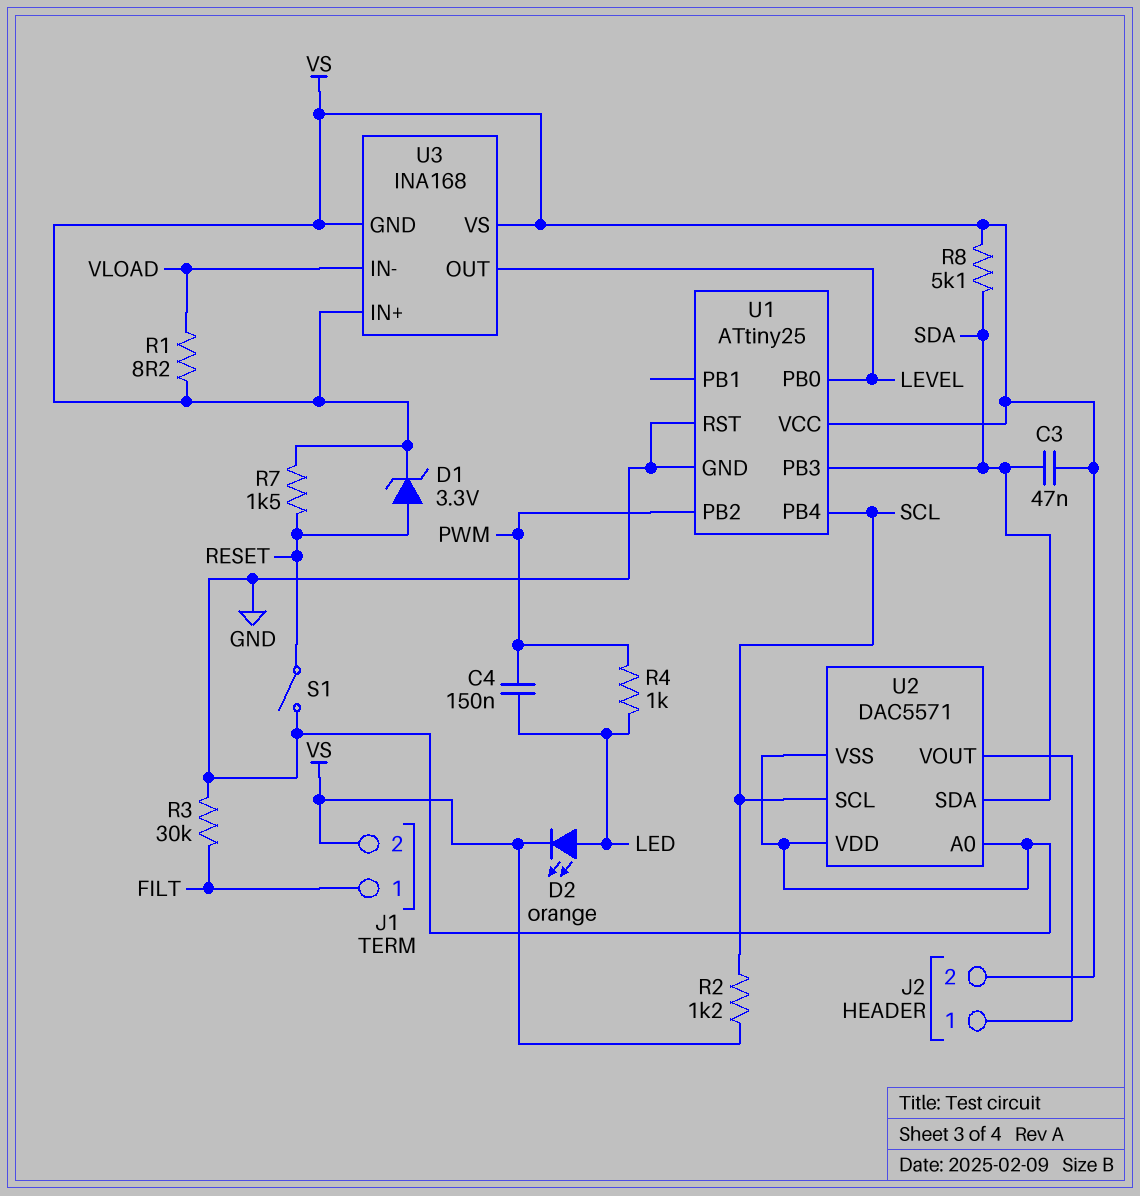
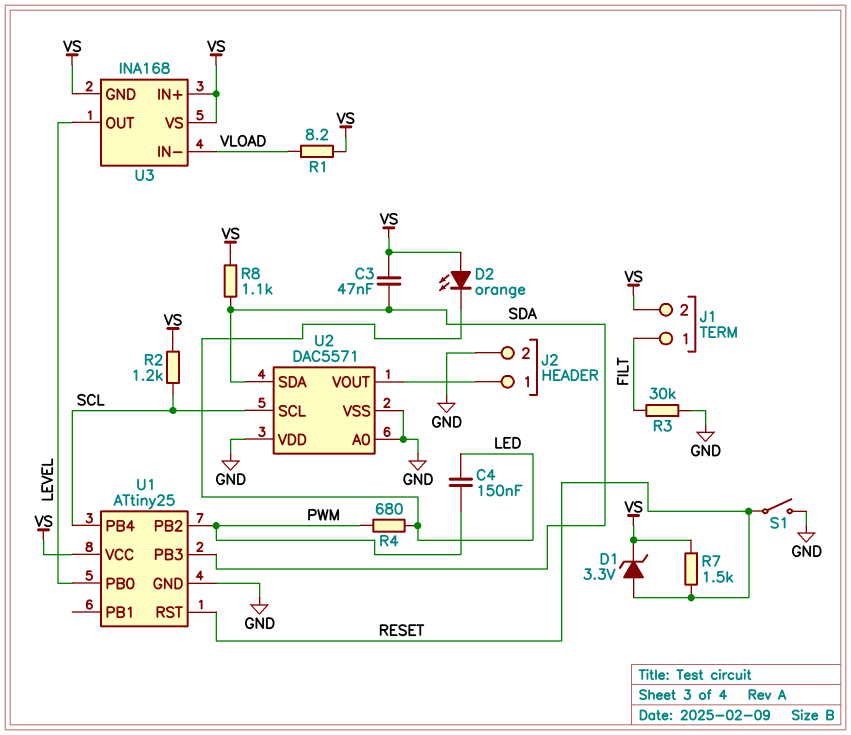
D2: LED orange (A LED, K VS) -> LED orange (A VS, K LED)
J2 pin 2: VS -> GND
R4: 1k (LED, PWM) -> 680 (LED, PWM)
R8: 5.1k (SDA, VS) -> 1.1k (SDA, VS)
U1 pin RST: GND -> RESET

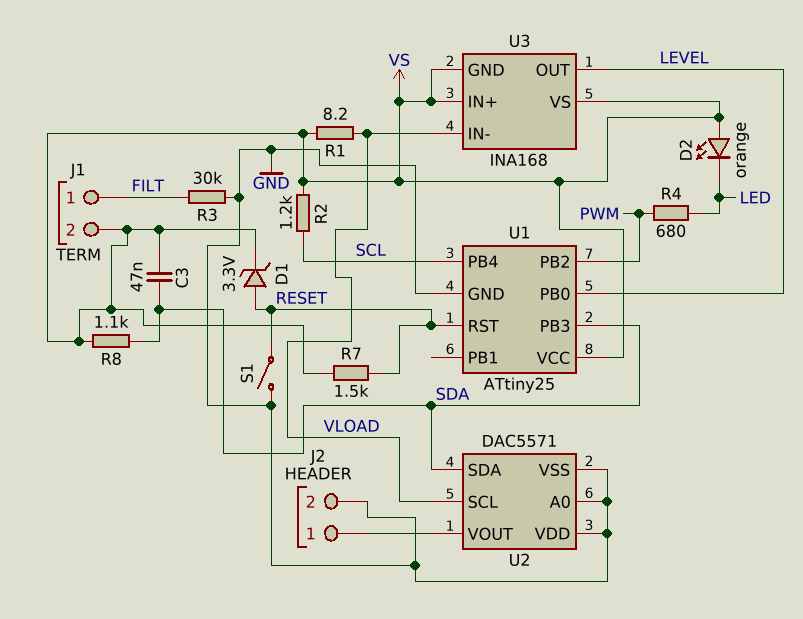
C4: 150nF (LED, PWM) -> none
U2 pin SCL: SCL -> VLOAD

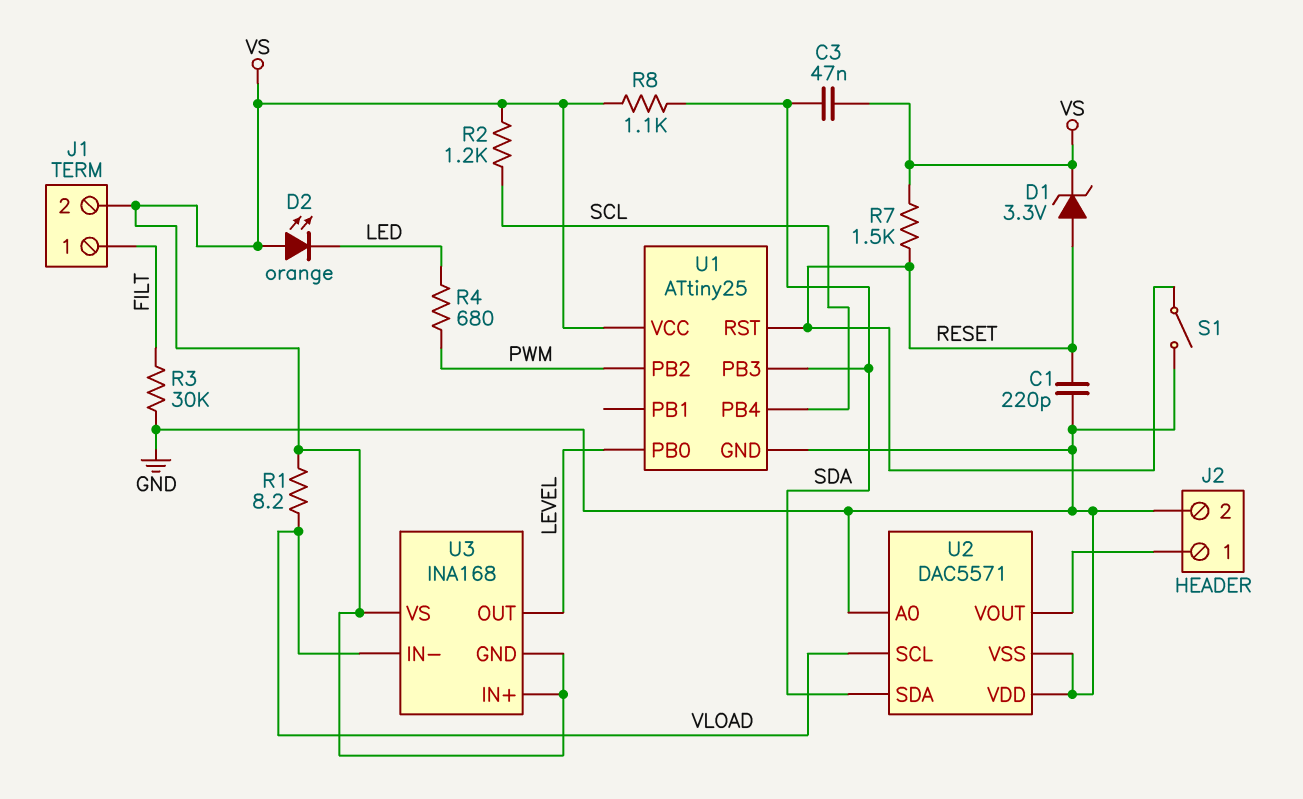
C1: none -> 220pF (GND, RESET)

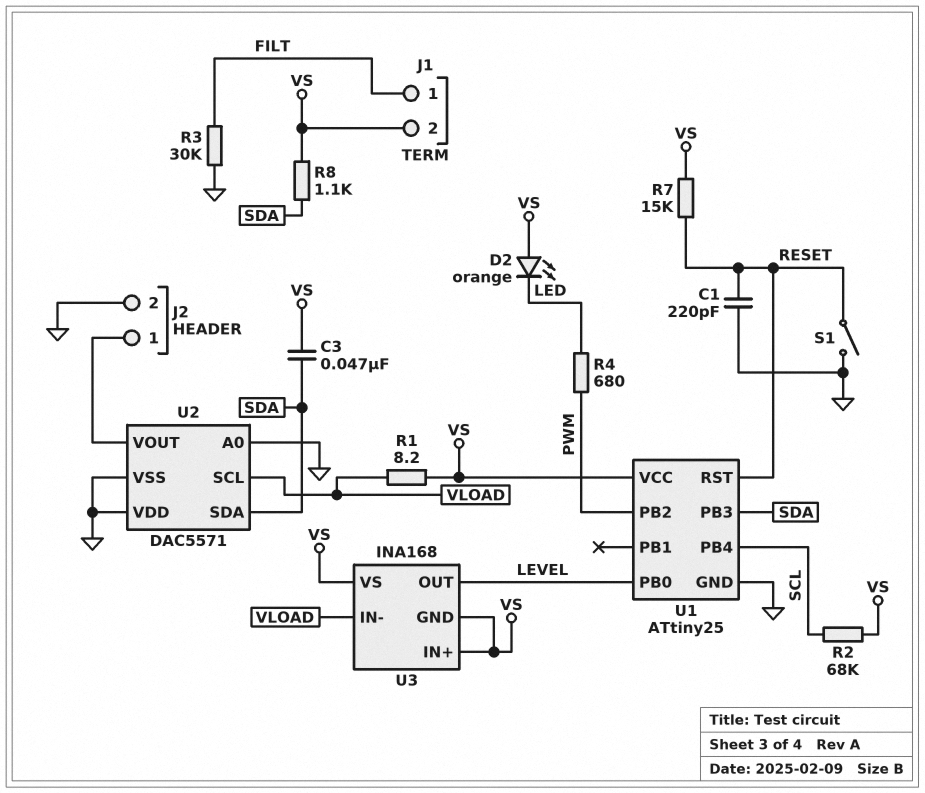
D1: zener 3.3V (A RESET, K VS) -> none
R2: 1.2k (SCL, VS) -> 68k (SCL, VS)
R7: 1.5k (RESET, VS) -> 15k (RESET, VS)

